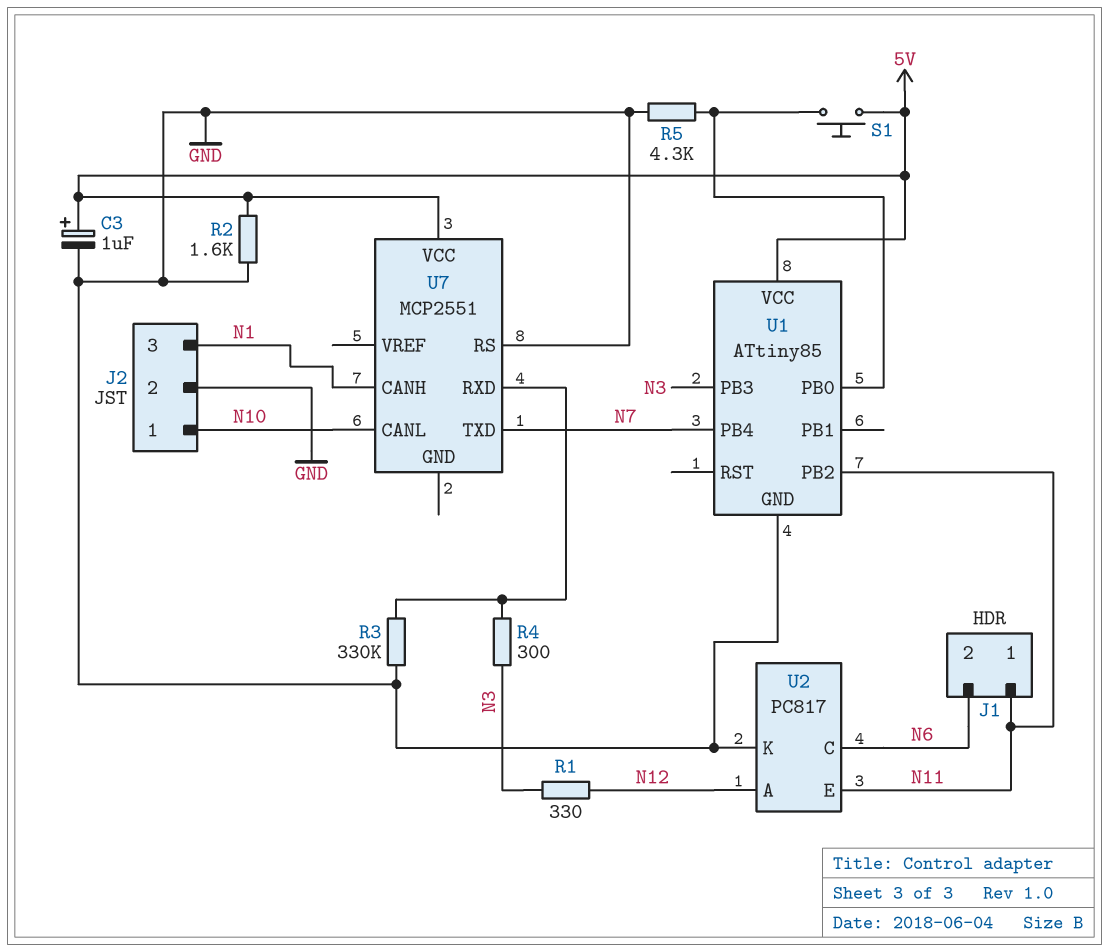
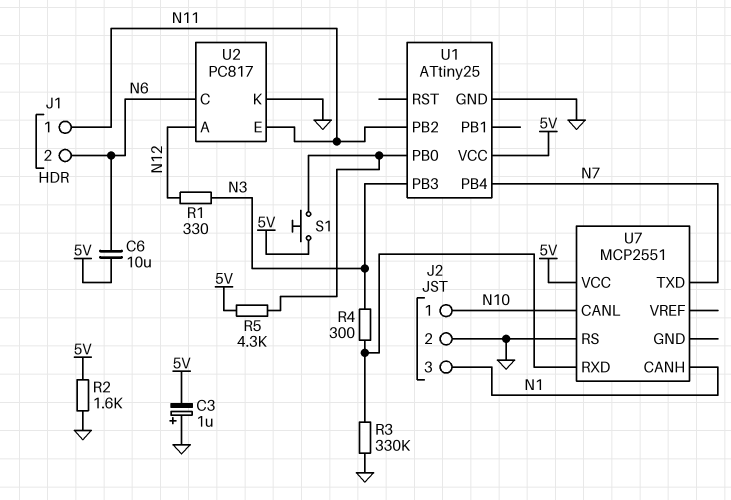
C3: 1uF (plus 5V, minus GND) -> 1uF (plus GND, minus 5V)
C6: none -> 10uF (5V, N6)
R5: 4.3k (GND, U1/PB0) -> 4.3k (5V, U1/PB0)
U1: ATtiny85 -> ATtiny25

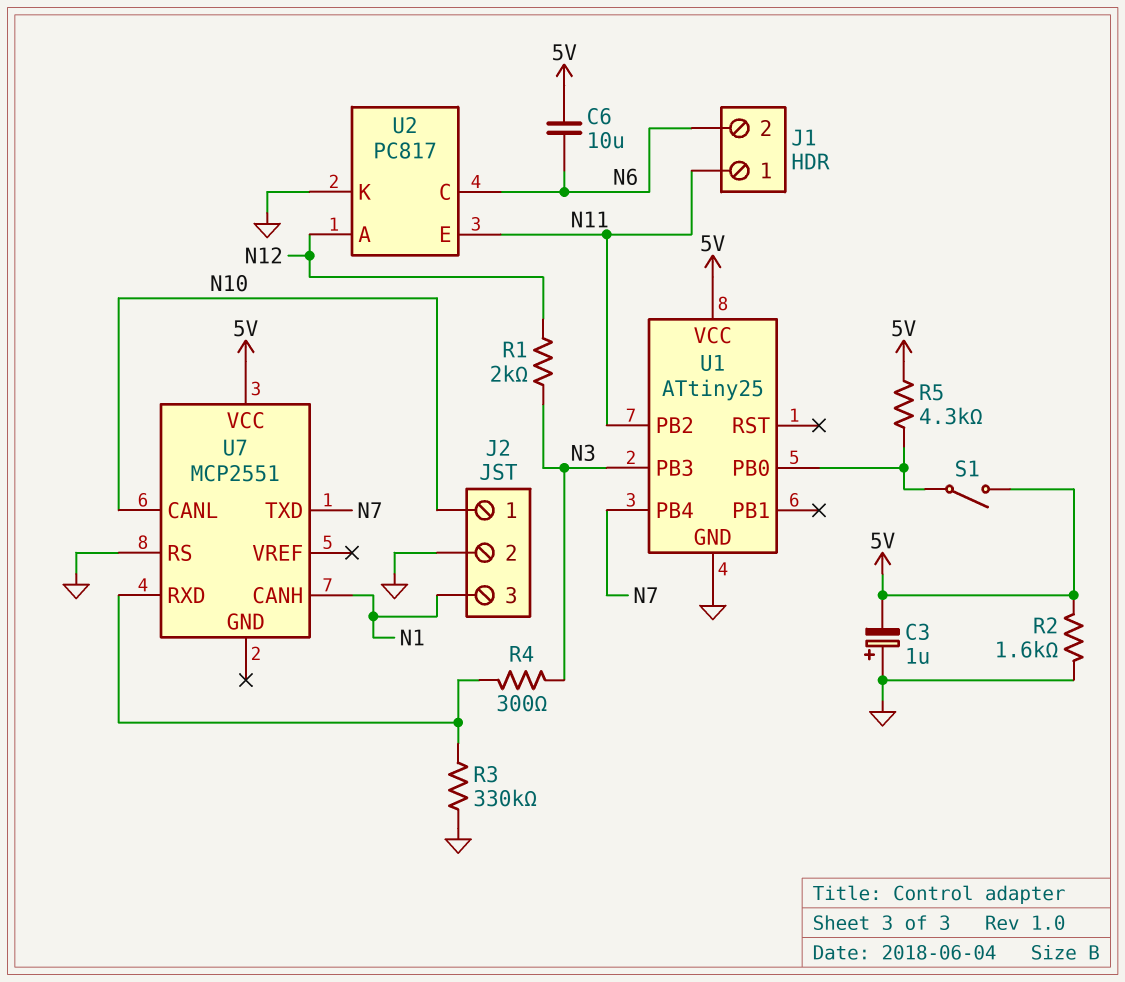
R1: 330 (N3, N12) -> 2k (N3, N12)
S1: button (5V, U1/PB0) -> switch (5V, U1/PB0)

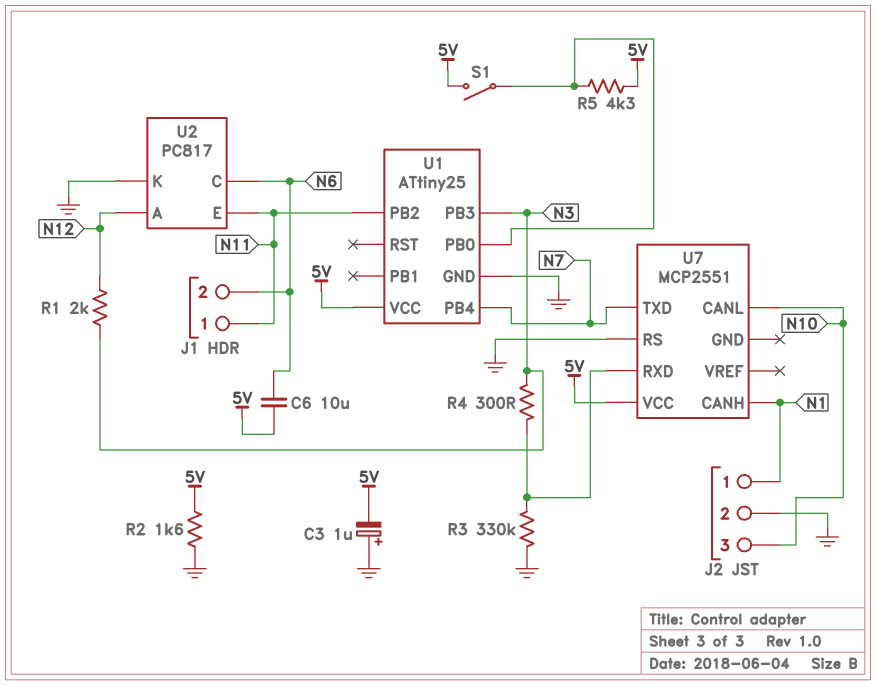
J2 pin 1: N10 -> N1
J2 pin 3: N1 -> N10

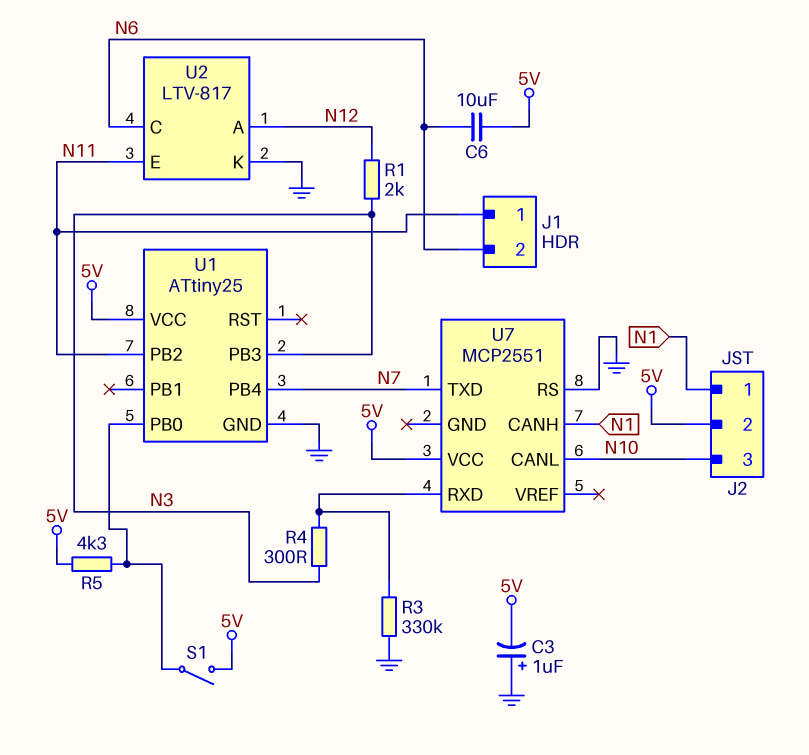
J2 pin 2: GND -> 5V
R2: 1.6k (5V, GND) -> none
U2: PC817 -> LTV-817

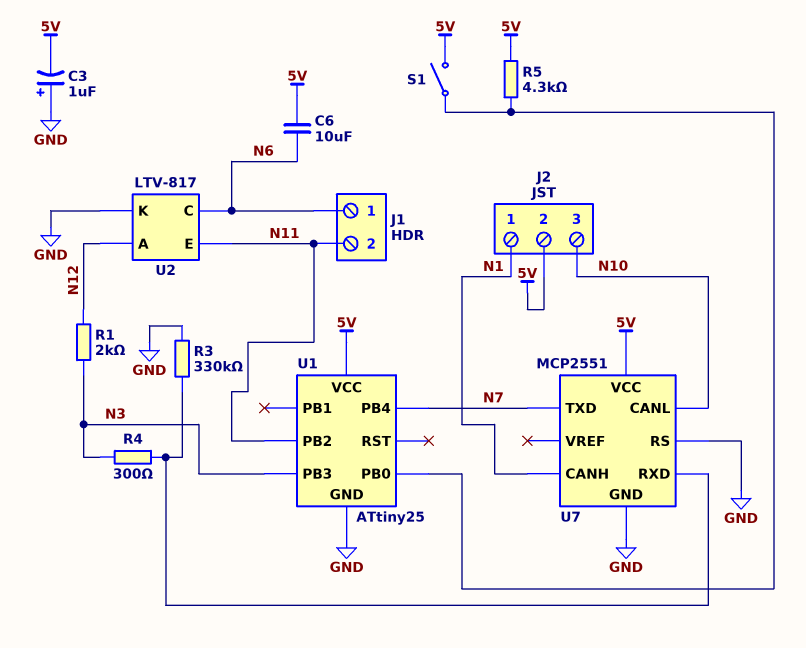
J1 pin 1: N11 -> N6
J1 pin 2: N6 -> N11
U7 pin GND: none -> GND

